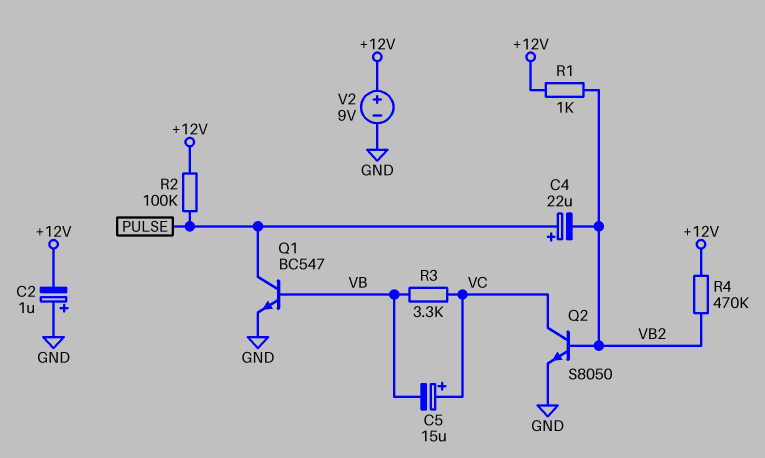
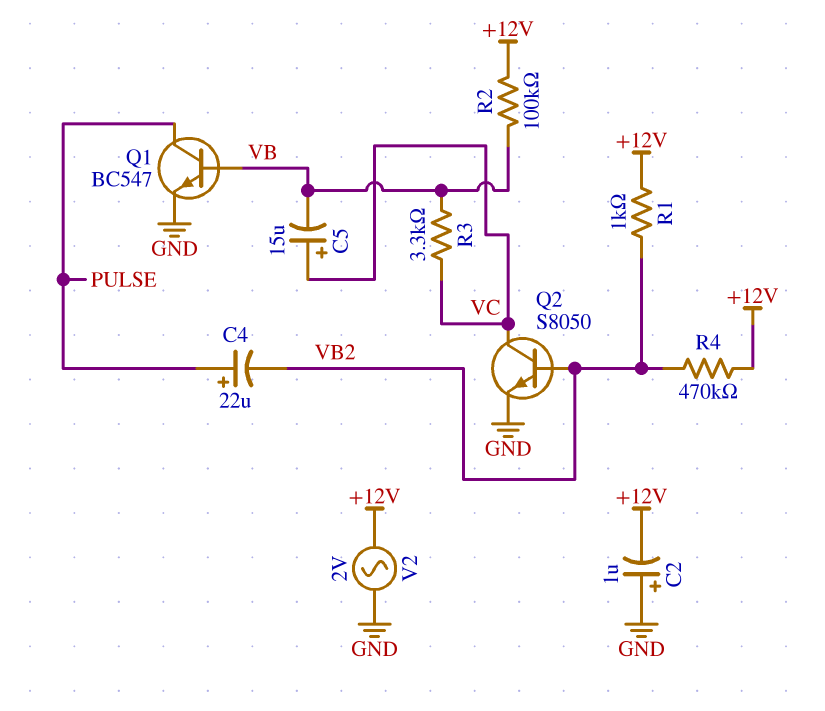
R2: 100k (+12V, PULSE) -> 100k (+12V, VB)
V2: 9V (plus +12V, minus GND) -> AC 2V (+12V, GND)

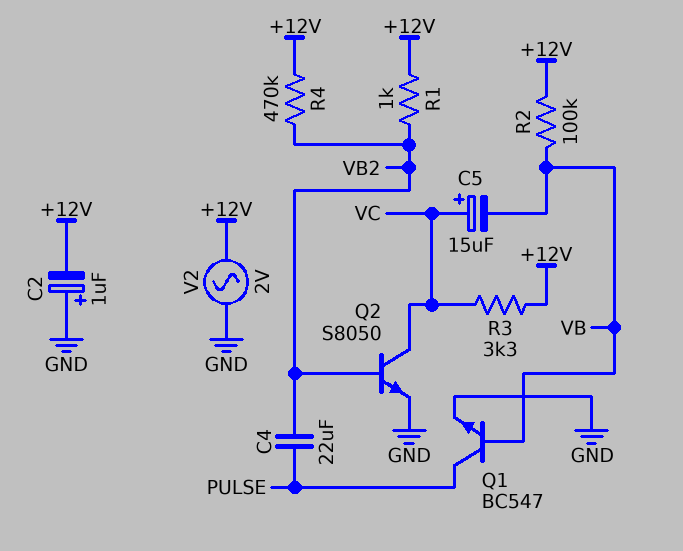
C4: 22uF (plus PULSE, minus VB2) -> 22uF (PULSE, VB2)
R3: 3.3k (VB, VC) -> 3.3k (+12V, VC)

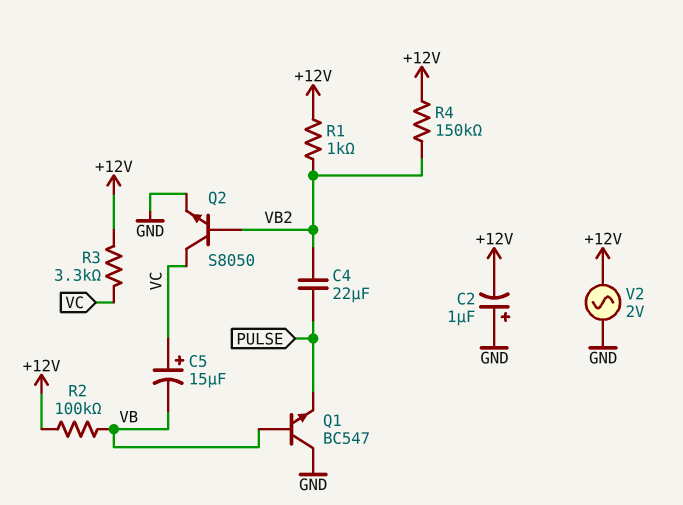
Q1: NPN BC547 (B VB, C PULSE, E GND) -> NPN BC547 (B VB, C GND, E PULSE)
R4: 470k (+12V, VB2) -> 150k (+12V, VB2)

